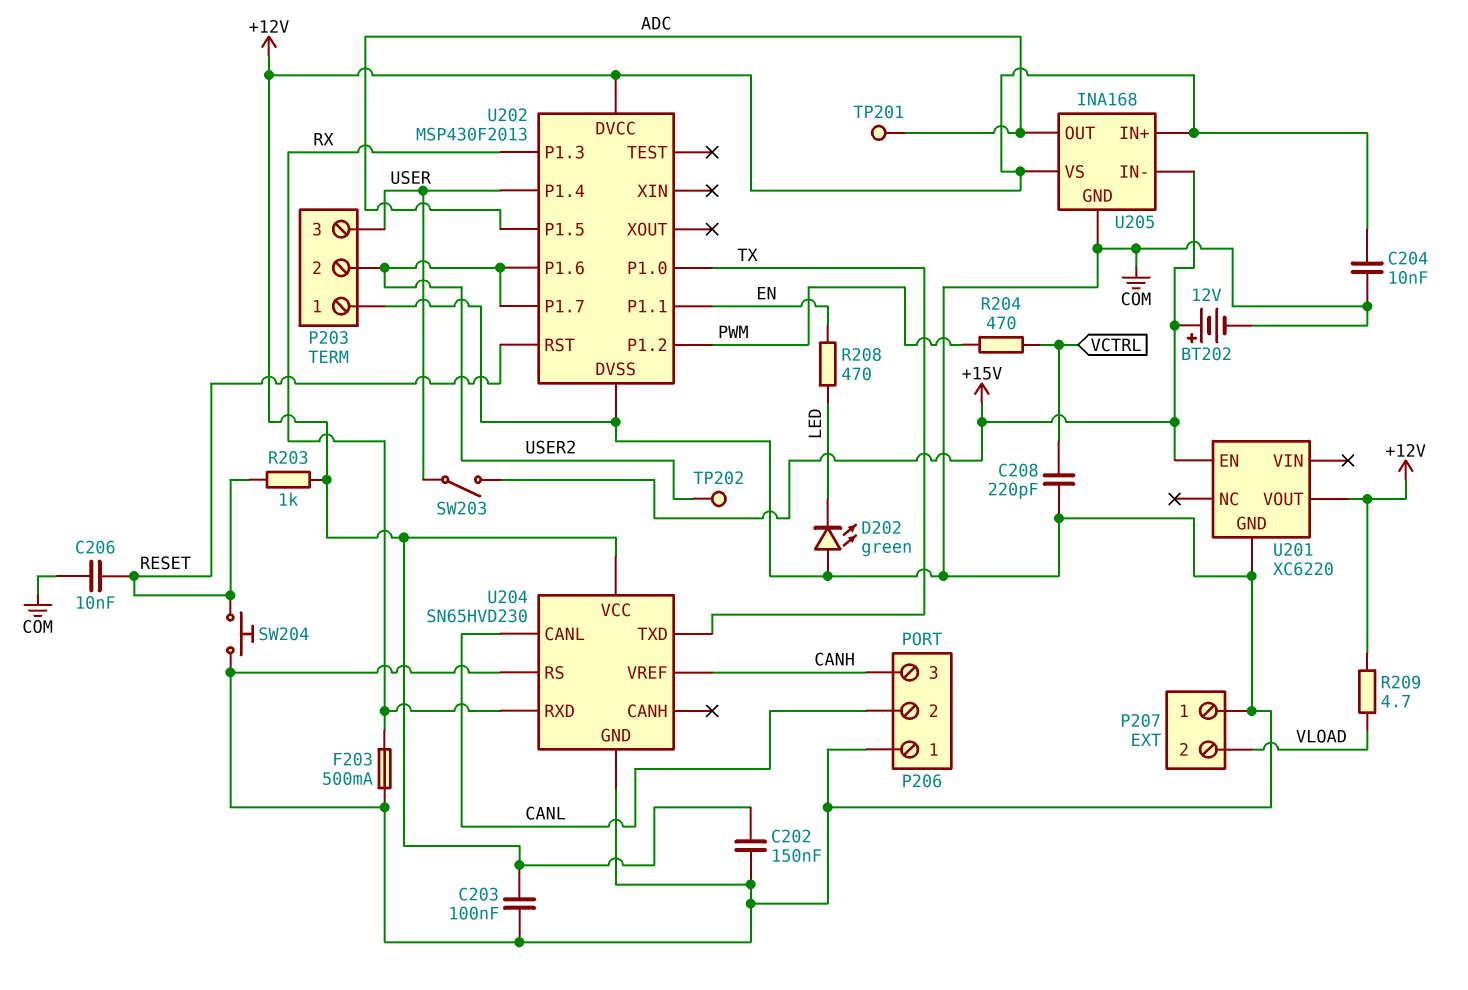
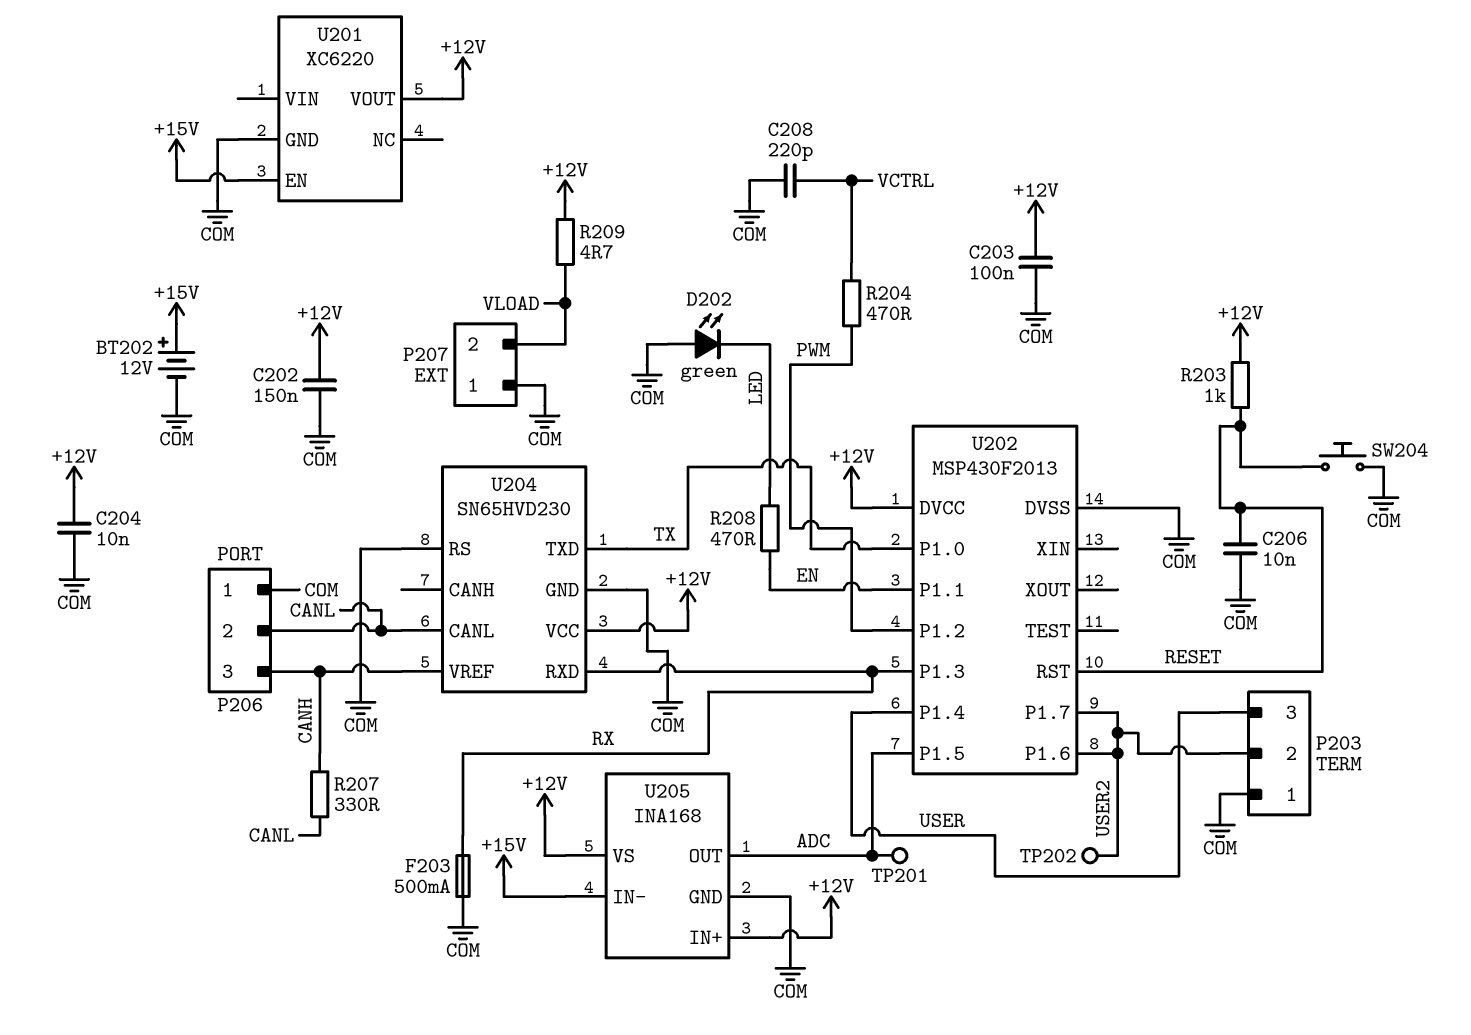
R207: none -> 330 (CANH, CANL)
SW203: switch (+15V, USER) -> none

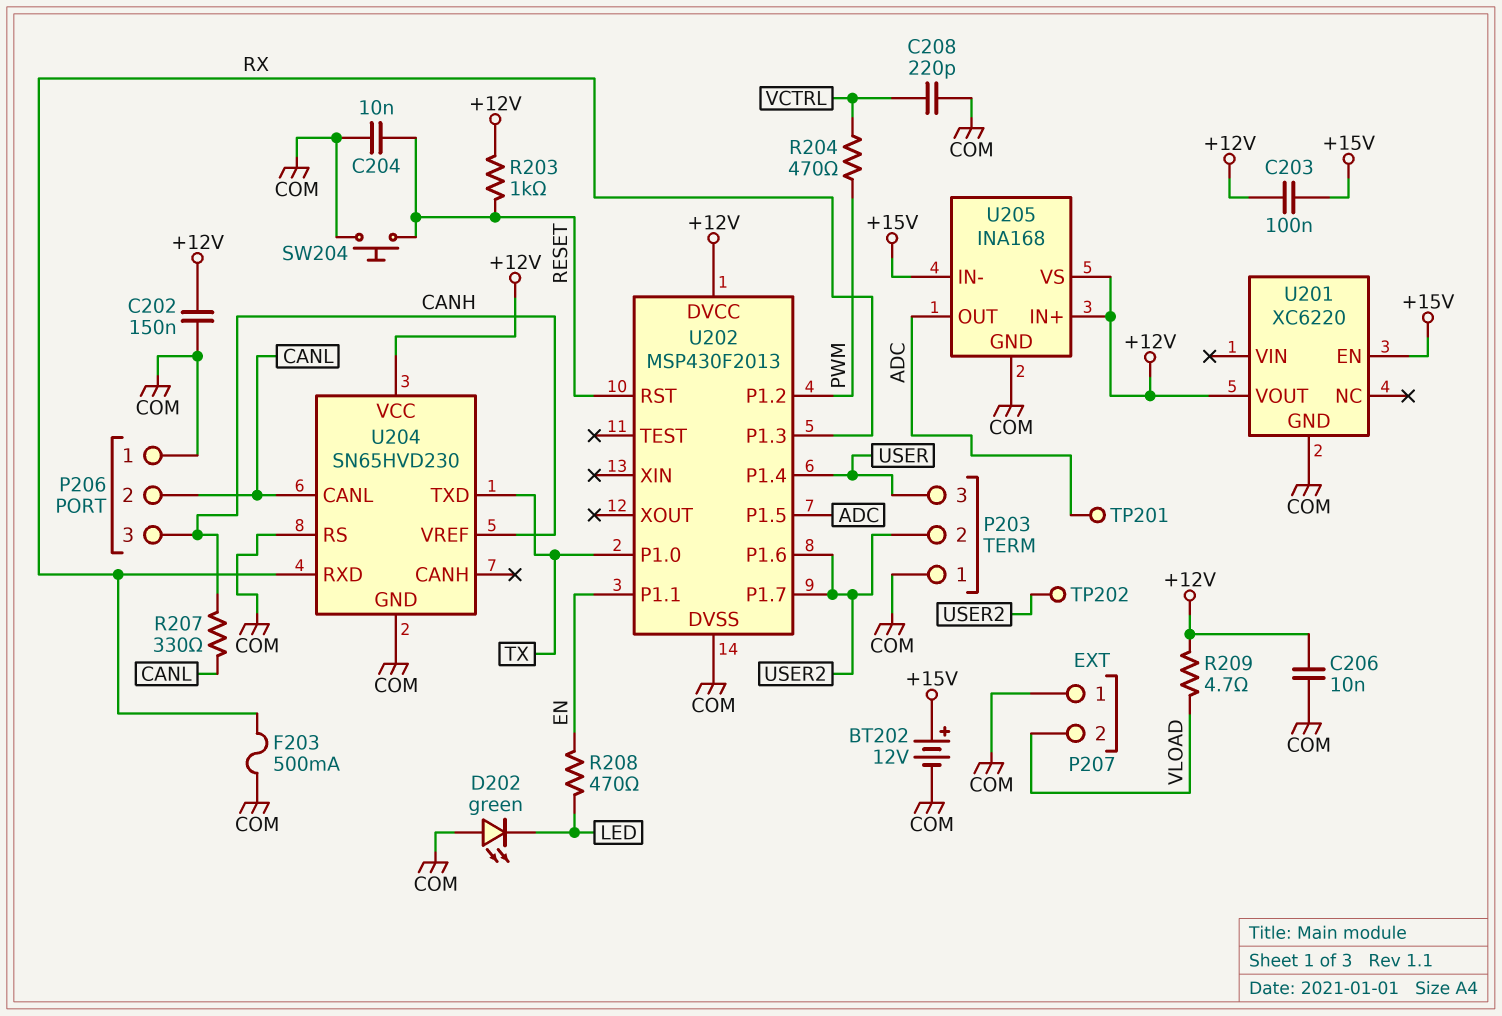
C203: 100nF (+12V, COM) -> 100nF (+12V, +15V)
C204: 10nF (+12V, COM) -> 10nF (COM, RESET)
C206: 10nF (COM, RESET) -> 10nF (+12V, COM)

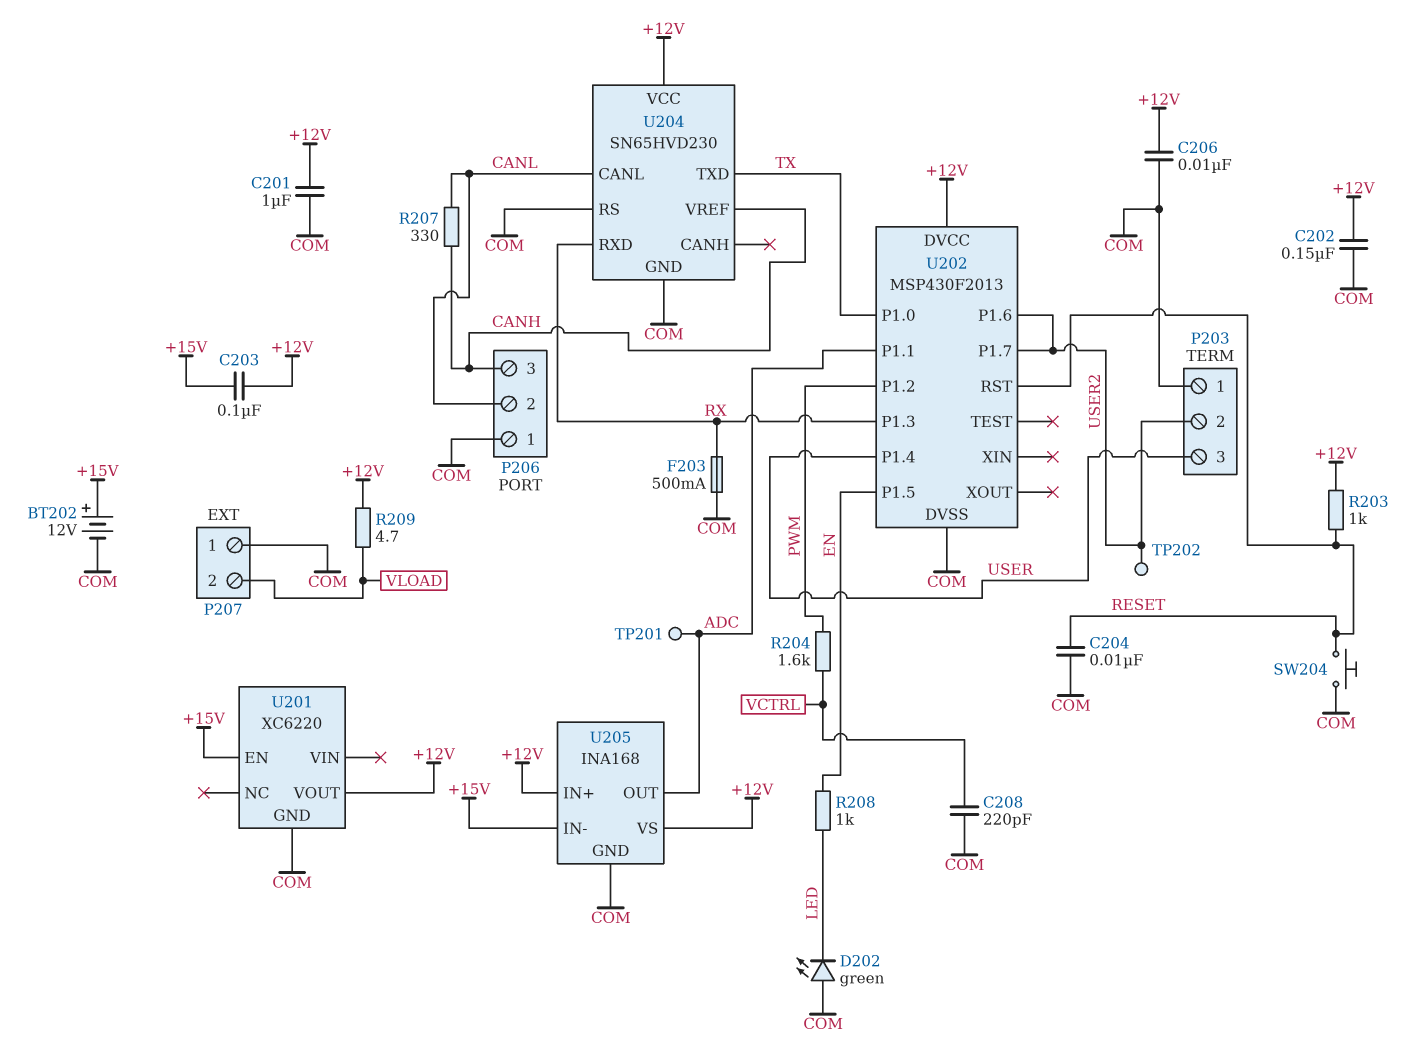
C201: none -> 1uF (+12V, COM)
R204: 470 (PWM, VCTRL) -> 1.6k (PWM, VCTRL)
R208: 470 (EN, LED) -> 1k (EN, LED)
U202 pin P1.1: EN -> ADC
U202 pin P1.5: ADC -> EN

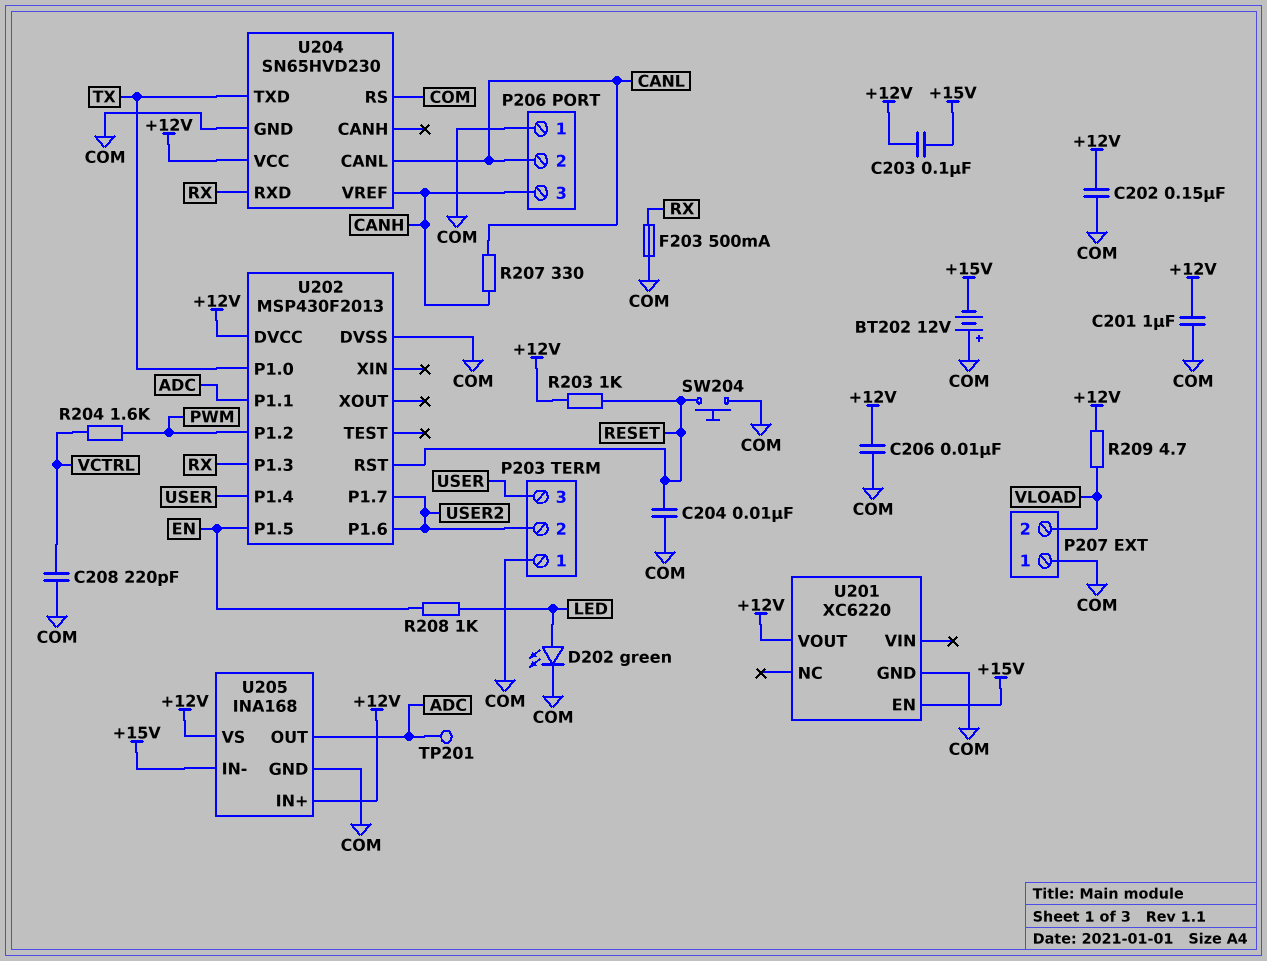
BT202: 12V (plus +15V, minus COM) -> 12V (plus COM, minus +15V)
D202: LED green (A COM, K LED) -> LED green (A LED, K COM)
TP202: test point (USER2) -> none

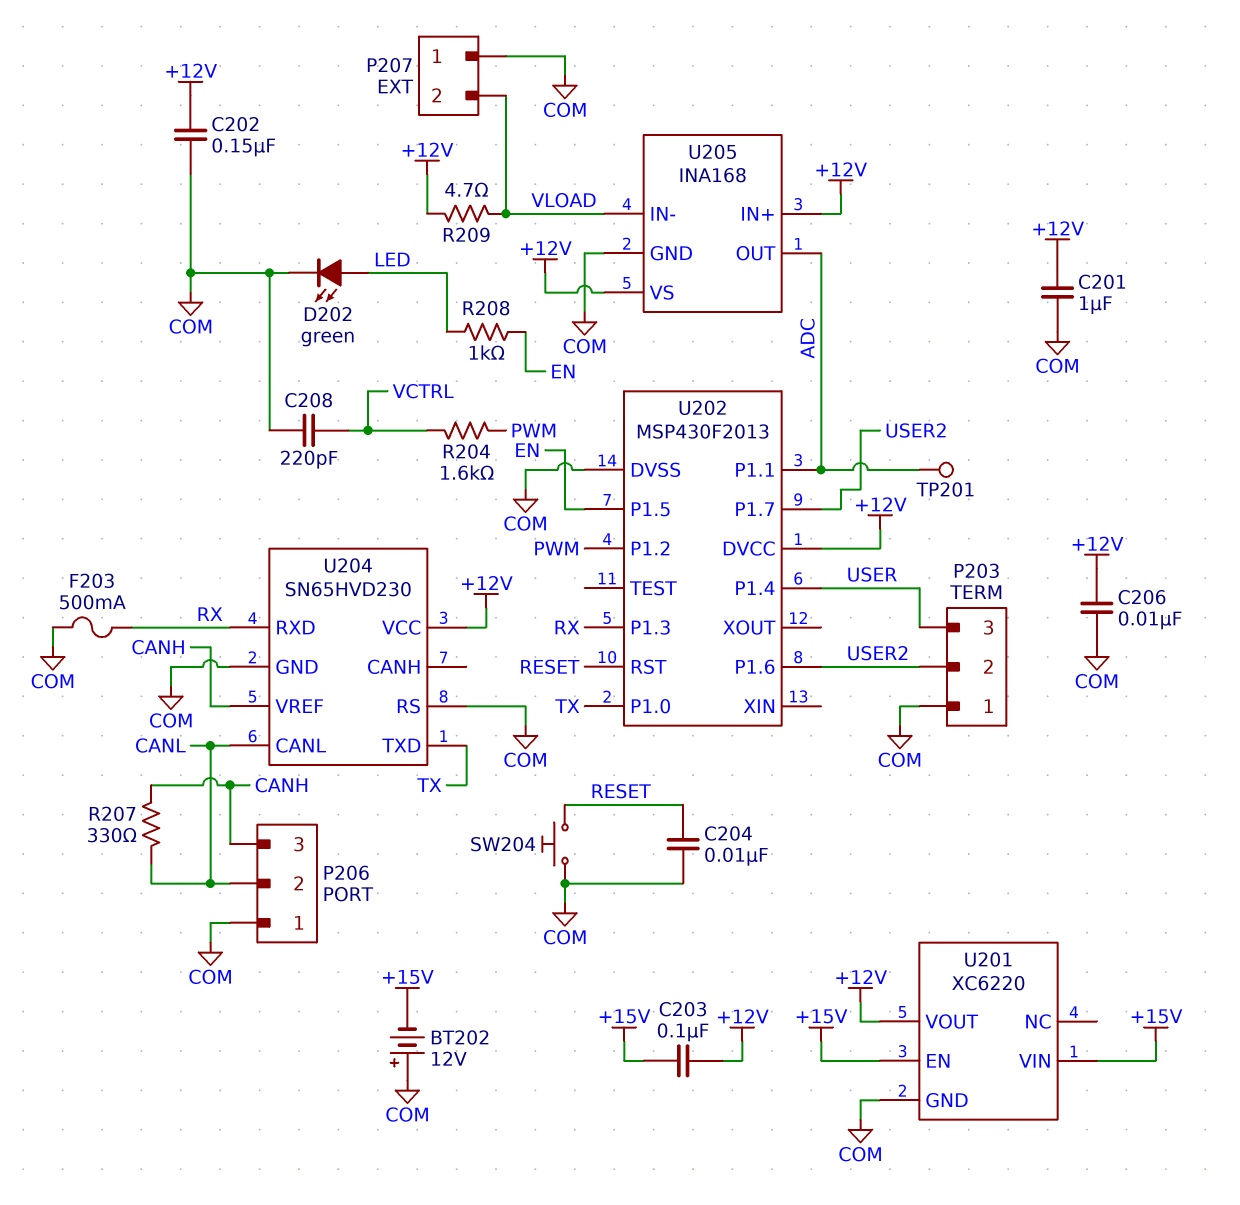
R203: 1k (+12V, RESET) -> none
U201 pin VIN: none -> +15V
U205 pin IN-: +15V -> VLOAD

